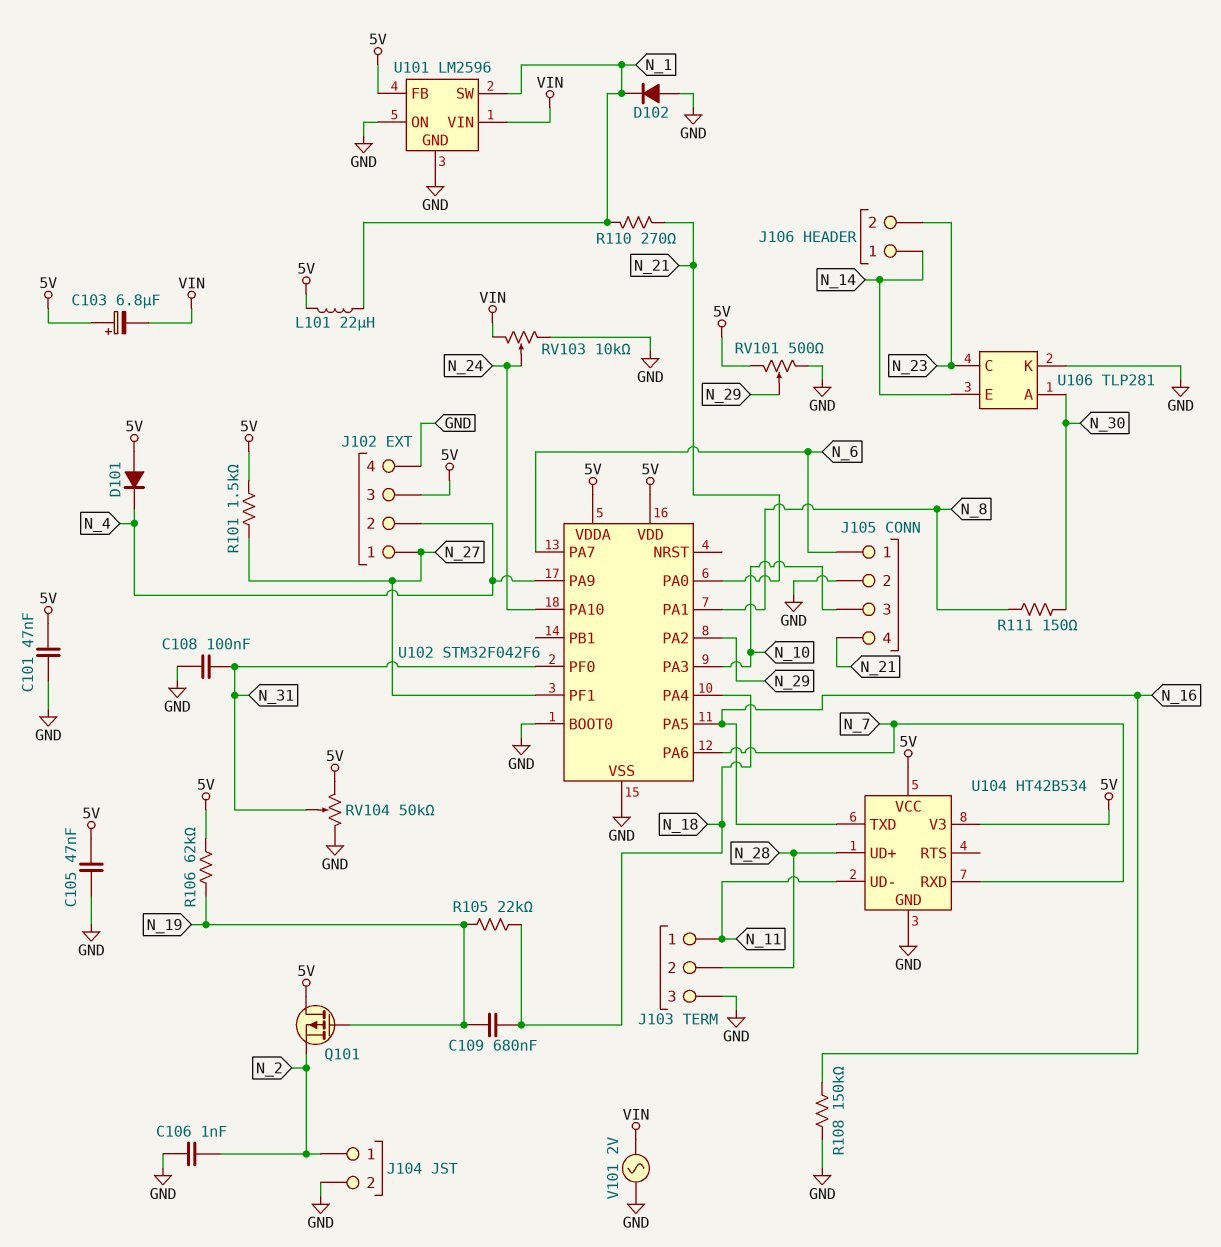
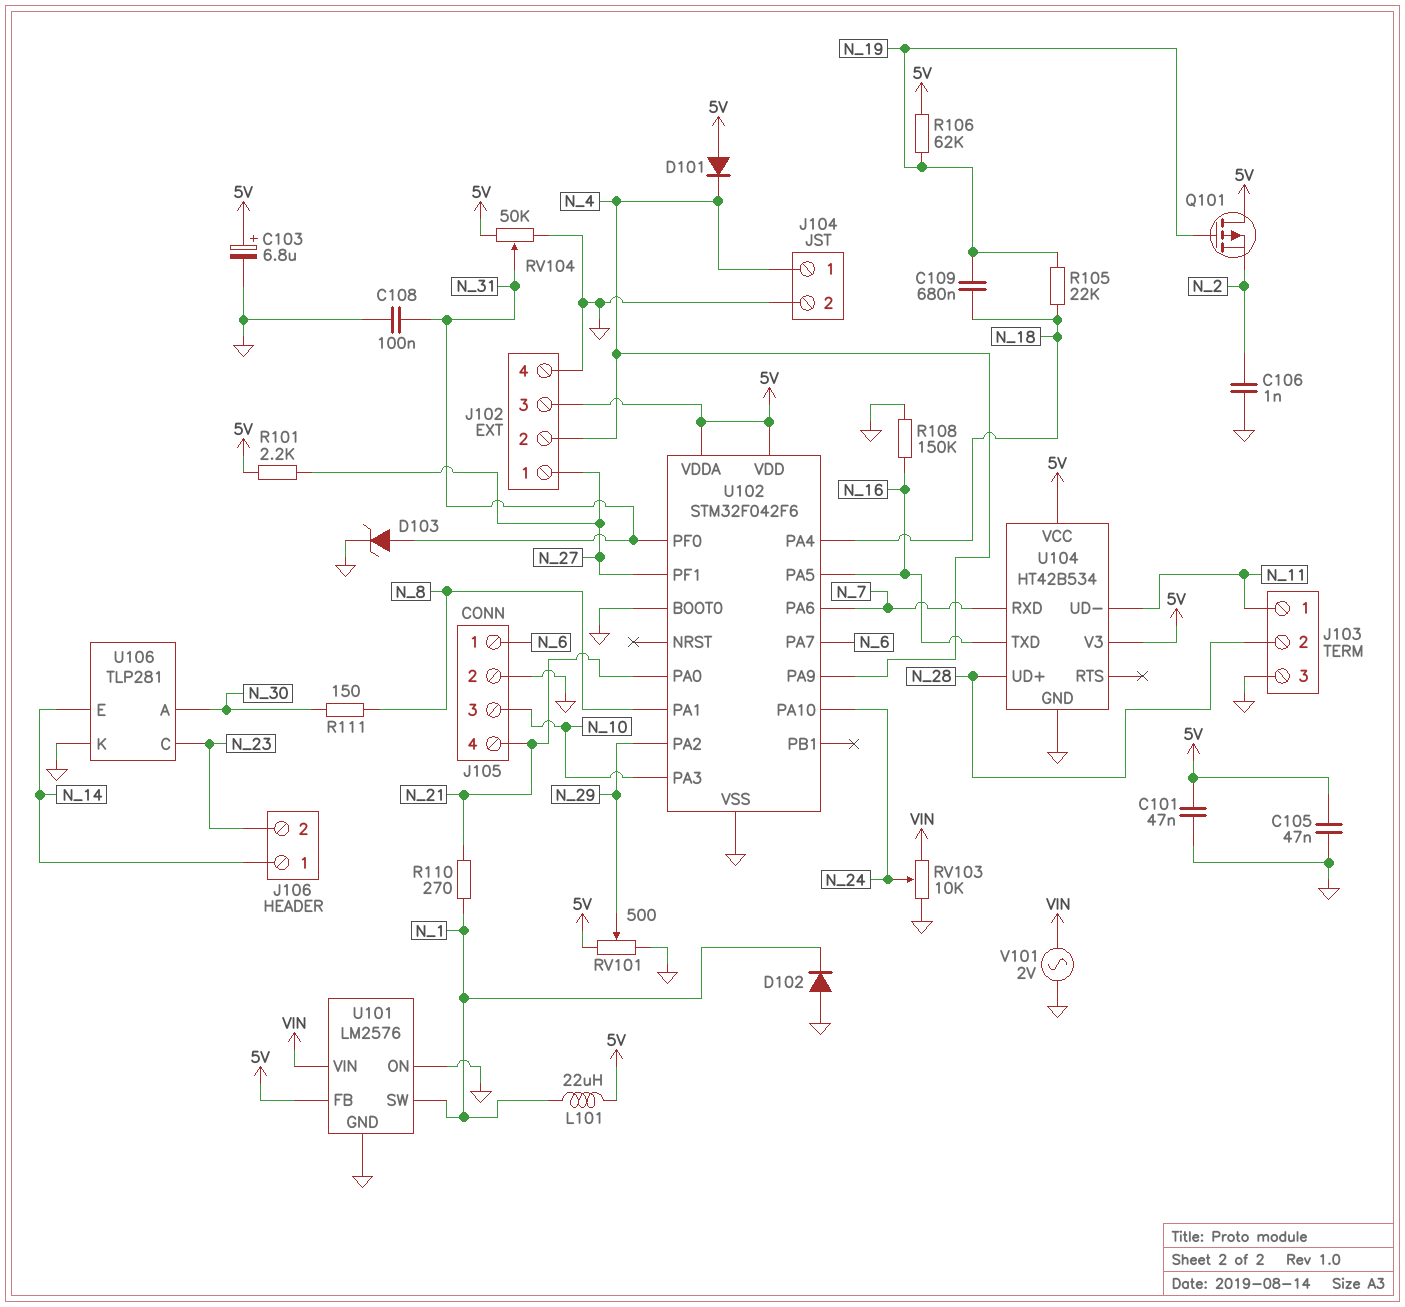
C103: 6.8uF (plus 5V, minus VIN) -> 6.8uF (plus 5V, minus GND)
D103: none -> zener (A N_31, K GND)
J104 pin 1: N_2 -> N_4
R101: 1.5k (5V, N_27) -> 2.2k (5V, N_27)
U101: LM2596 -> LM2576

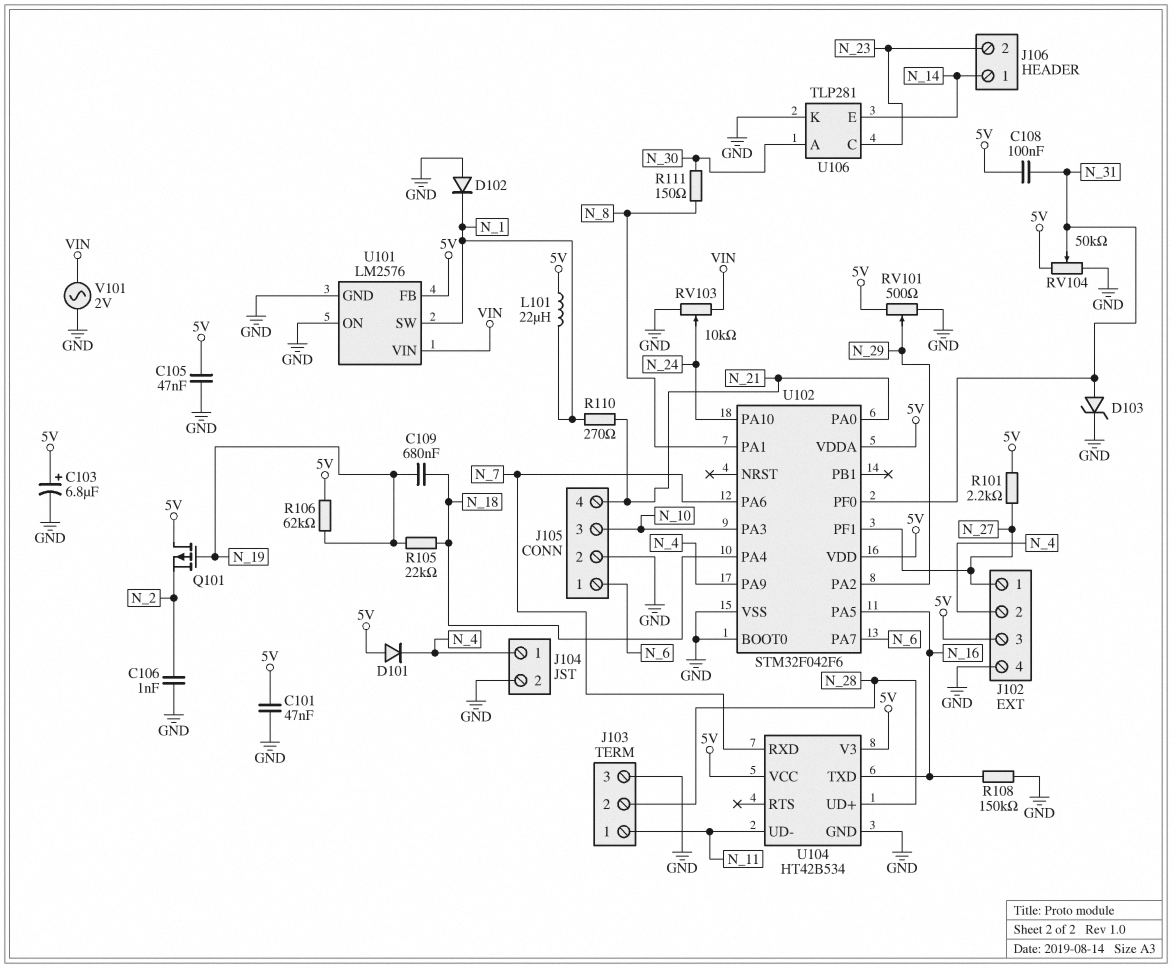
C108: 100nF (GND, N_31) -> 100nF (5V, N_31)

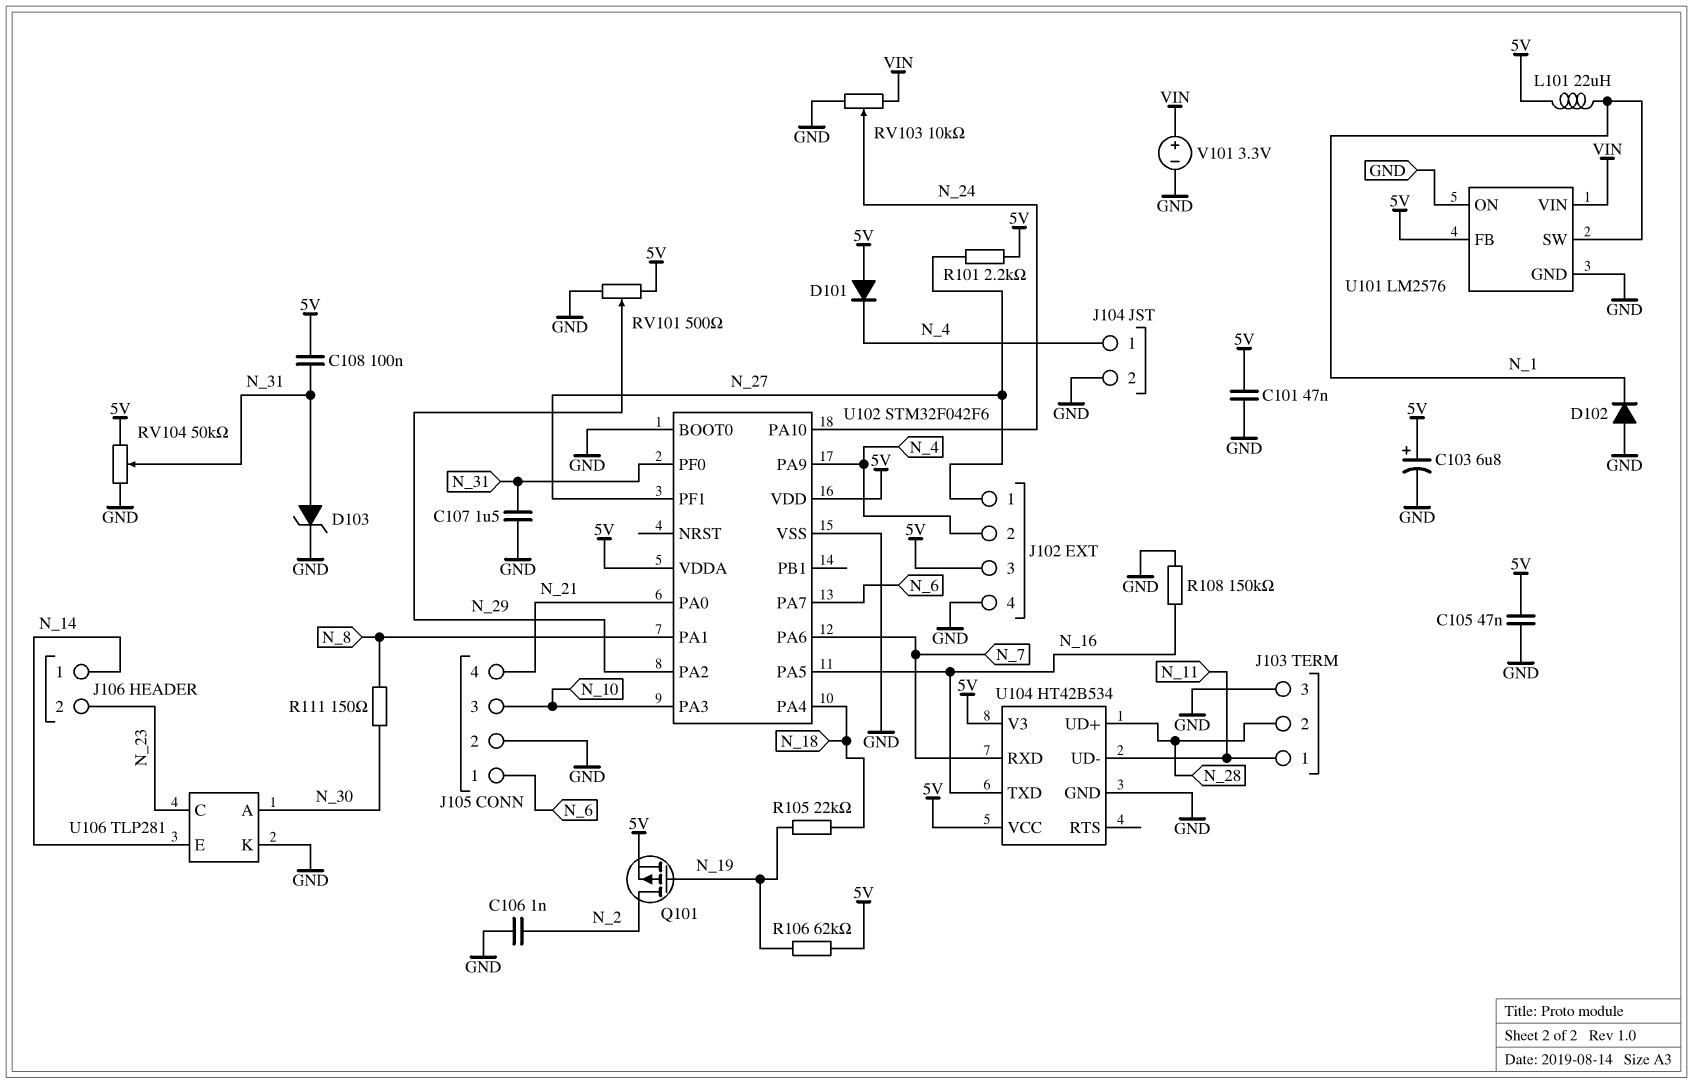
C107: none -> 1.5uF (GND, N_31)
C109: 680nF (N_18, N_19) -> none
Q101: PMOS (G N_19, D 5V, S N_2) -> PMOS (G N_19, D N_2, S 5V)
R110: 270 (N_1, N_21) -> none
V101: AC 2V (GND, VIN) -> 3.3V (plus VIN, minus GND)

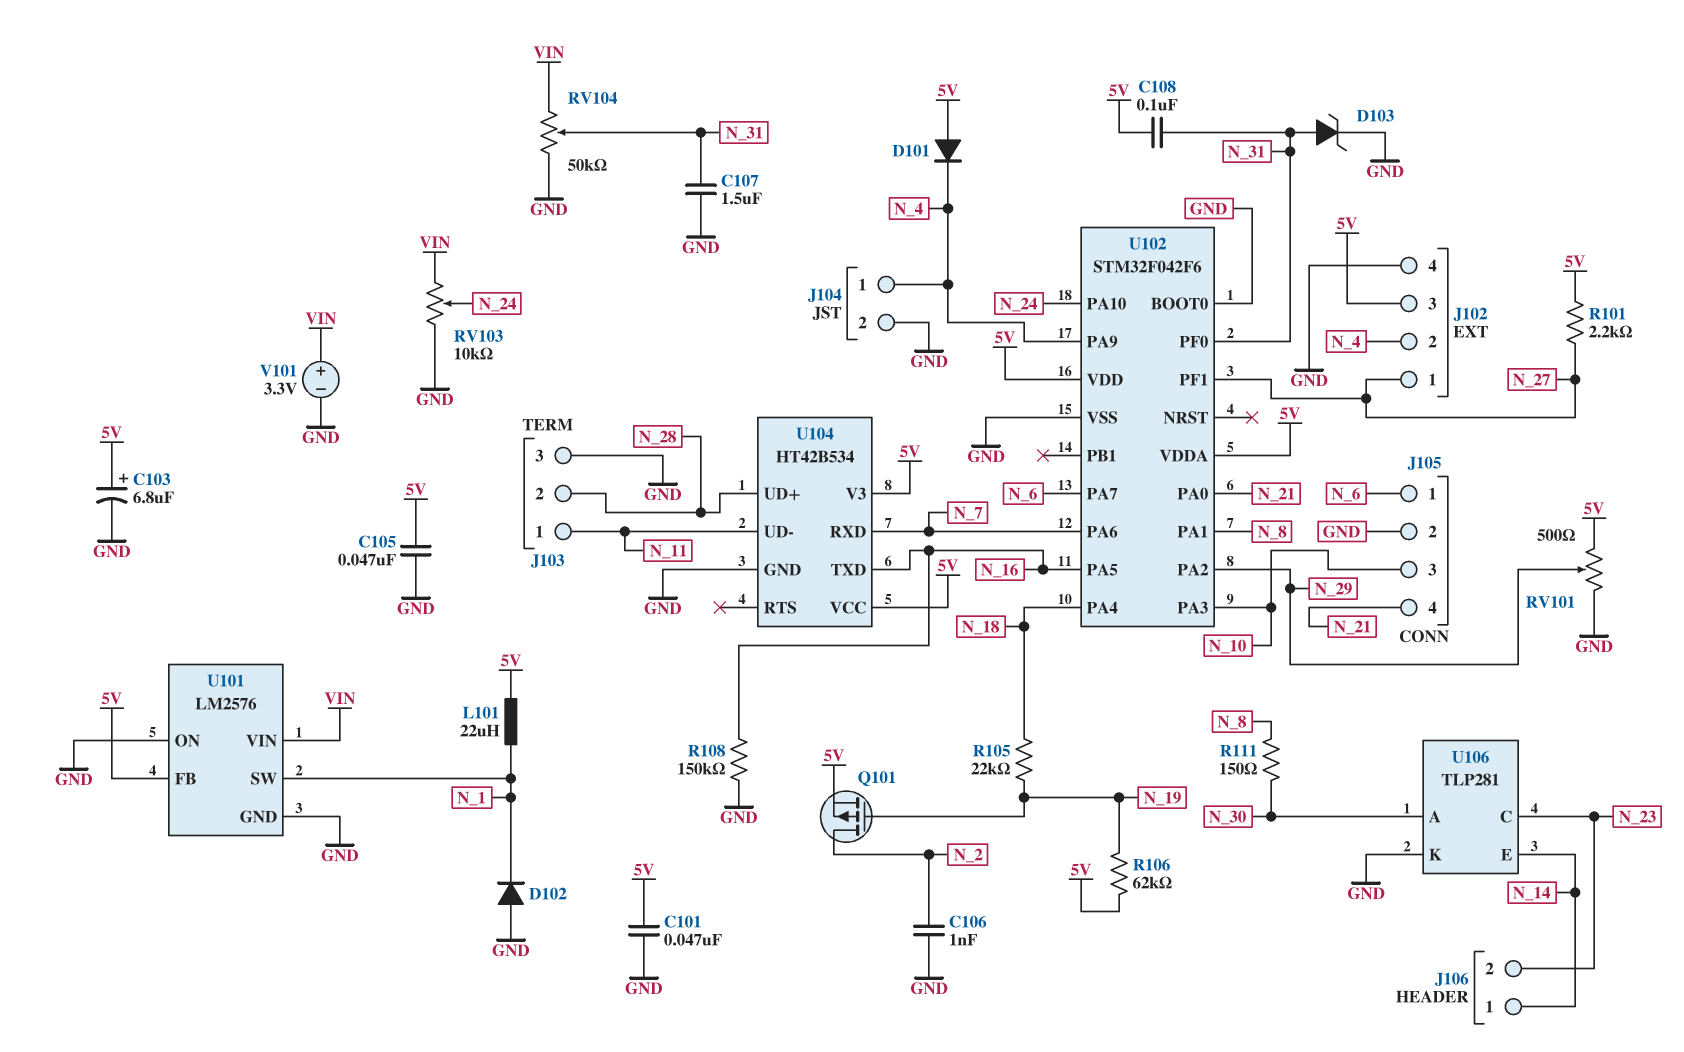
RV104: 50k (5V, GND, wiper N_31) -> 50k (GND, VIN, wiper N_31)

